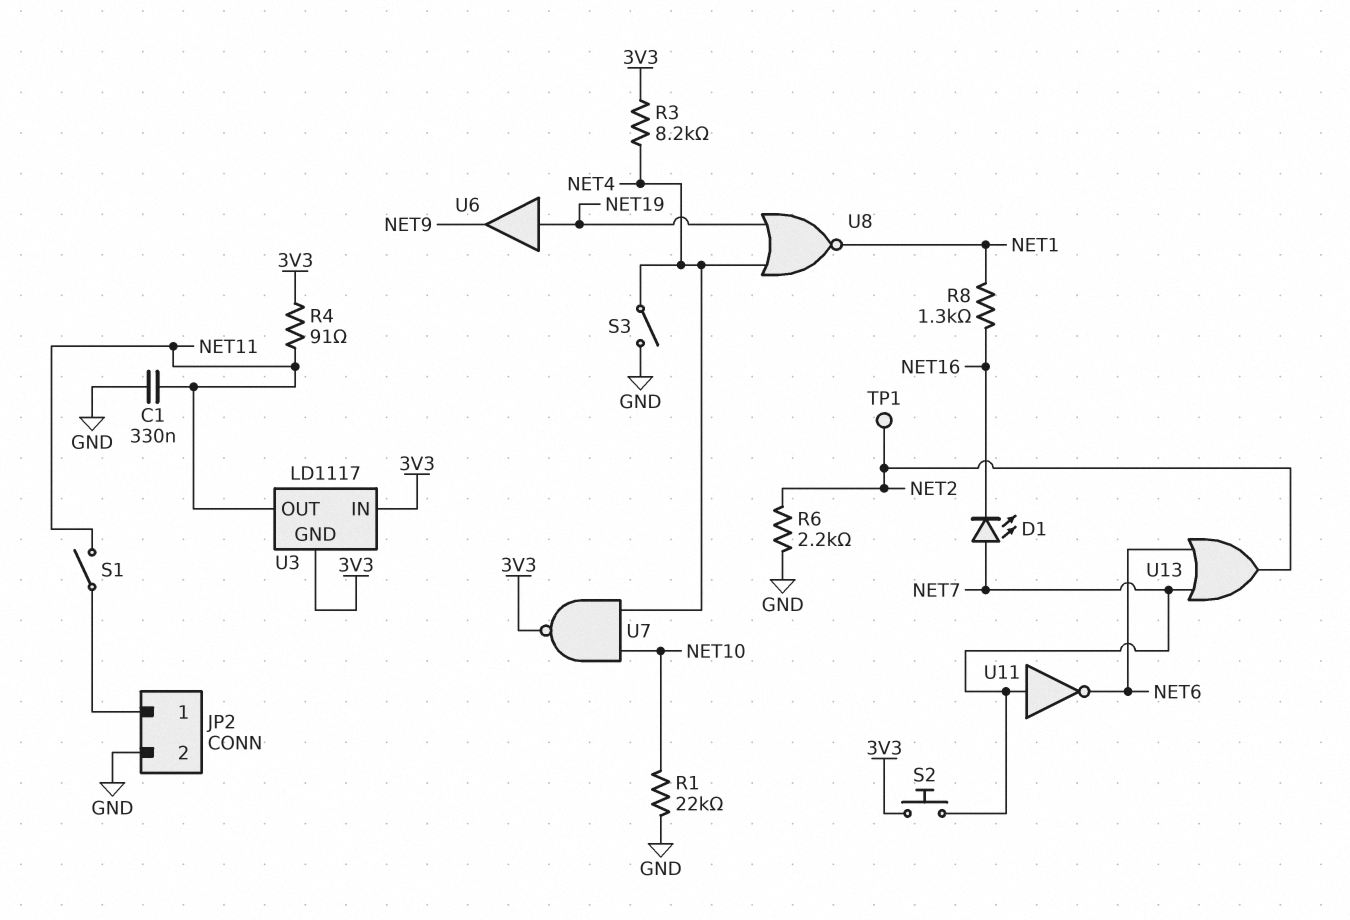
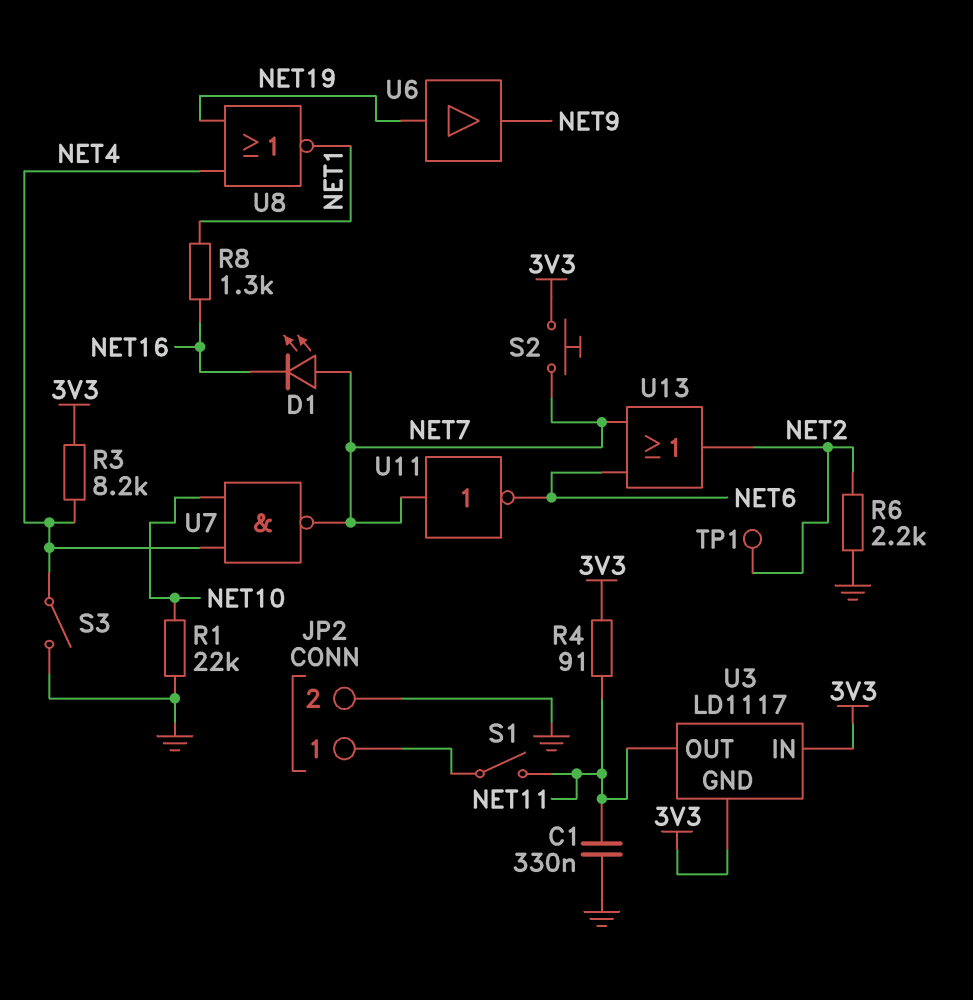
U7: NAND (in NET4, in NET10, out 3V3) -> NAND (in NET4, in NET10, out NET7)

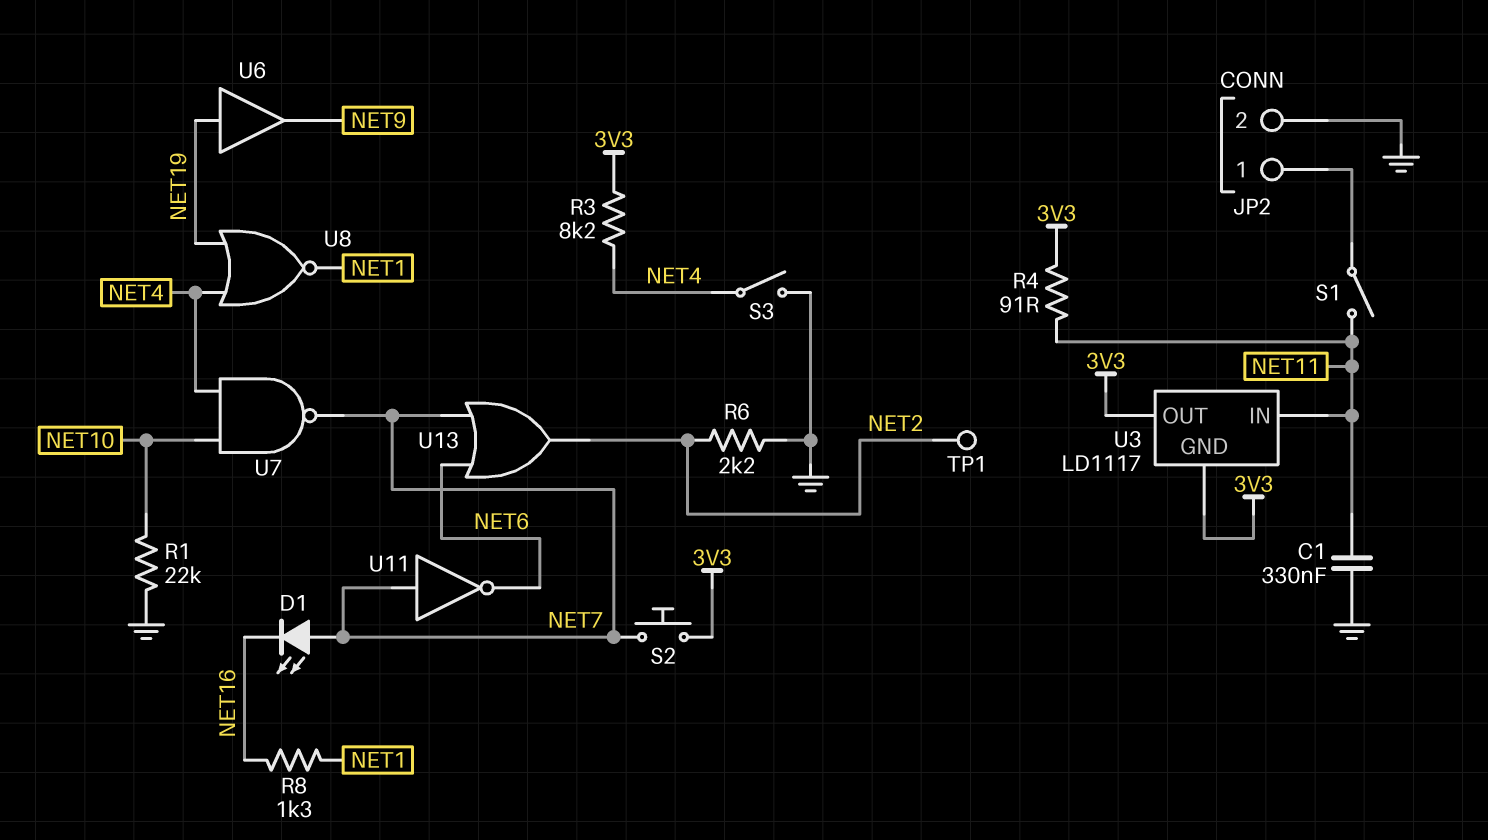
U3 pin IN: 3V3 -> NET11
U3 pin OUT: NET11 -> 3V3

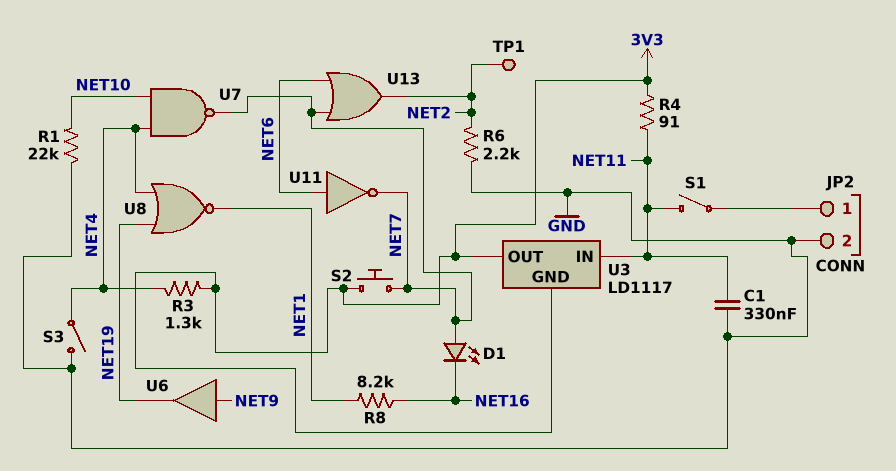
R3: 8.2k (3V3, NET4) -> 1.3k (3V3, NET4)
R8: 1.3k (NET1, NET16) -> 8.2k (NET1, NET16)
U6: buffer (in NET19, out NET9) -> buffer (in NET9, out NET19)
U11: NOT (in NET7, out NET6) -> NOT (in NET6, out NET7)

